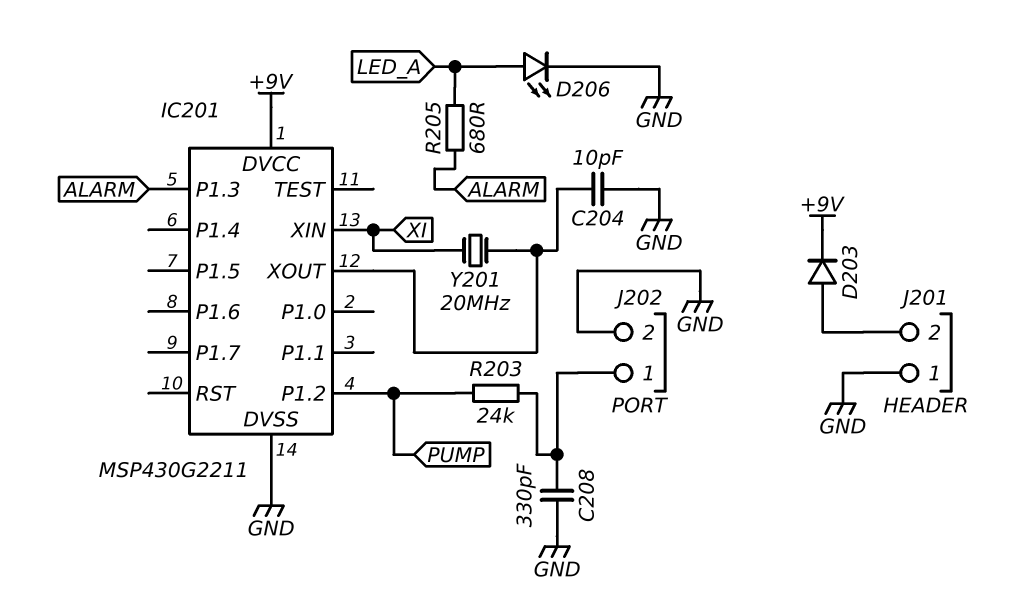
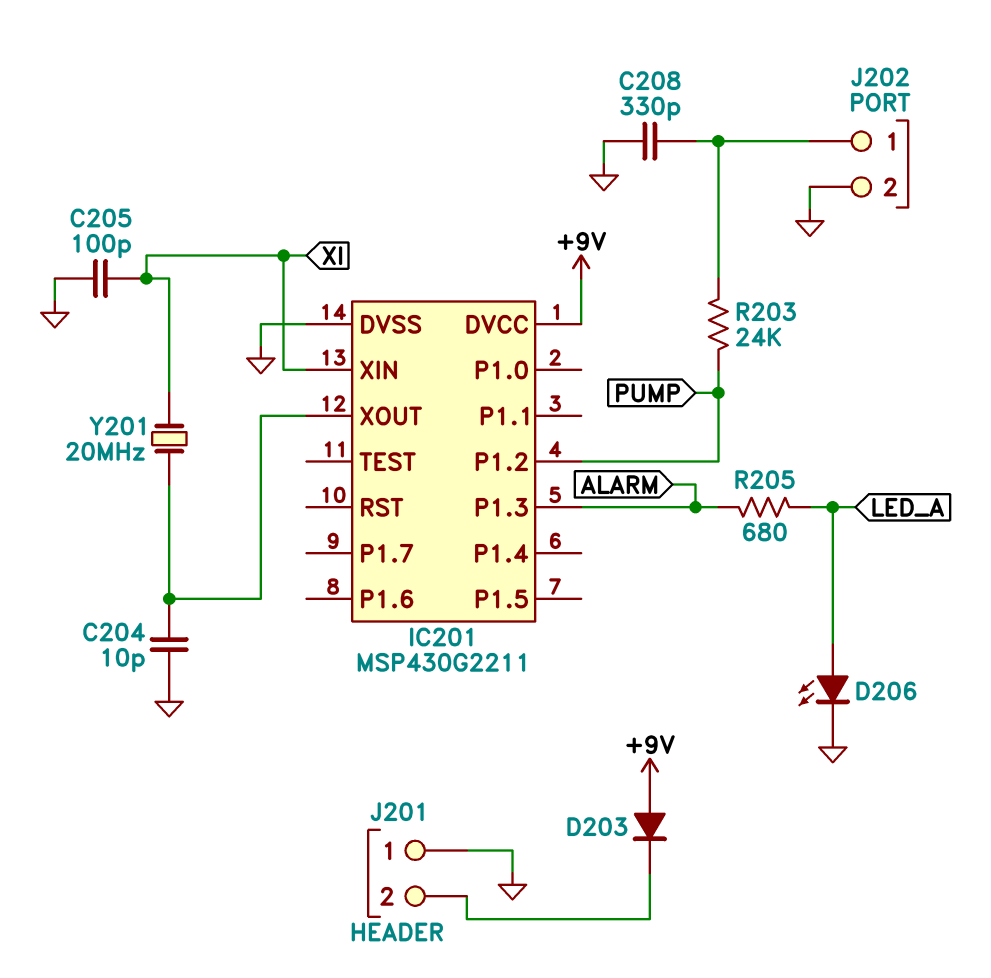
C205: none -> 100pF (GND, XI)
D203: diode (A J201/2, K +9V) -> diode (A +9V, K J201/2)

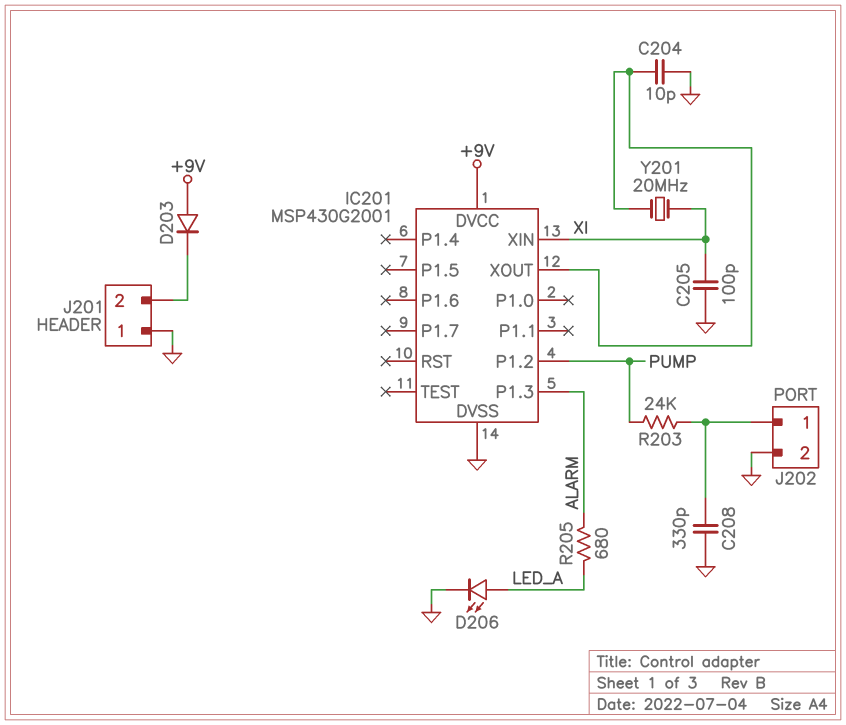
IC201: MSP430G2211 -> MSP430G2001

